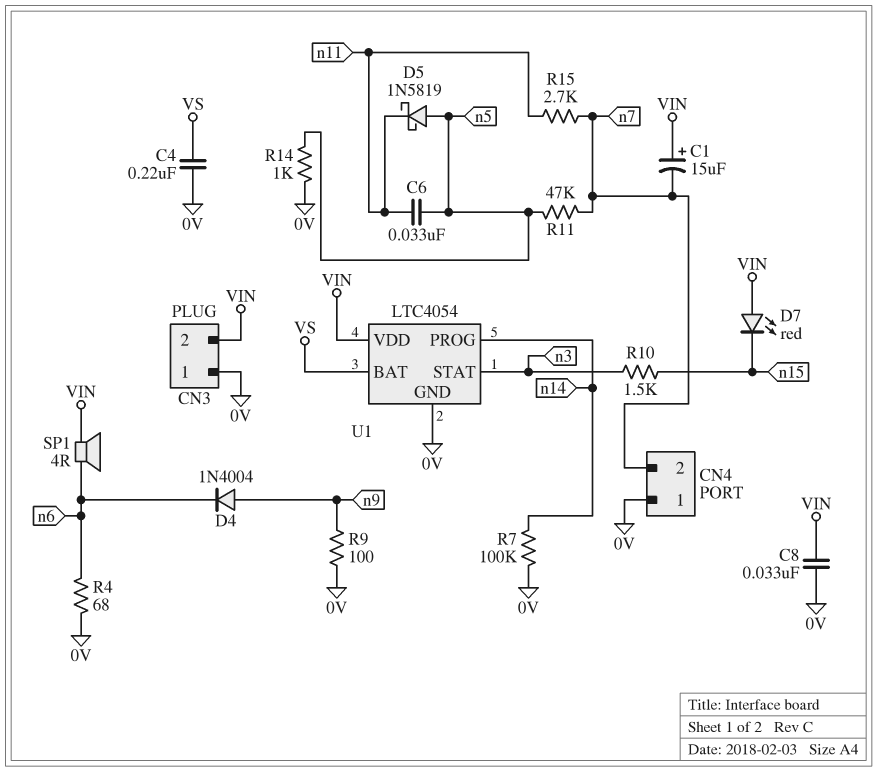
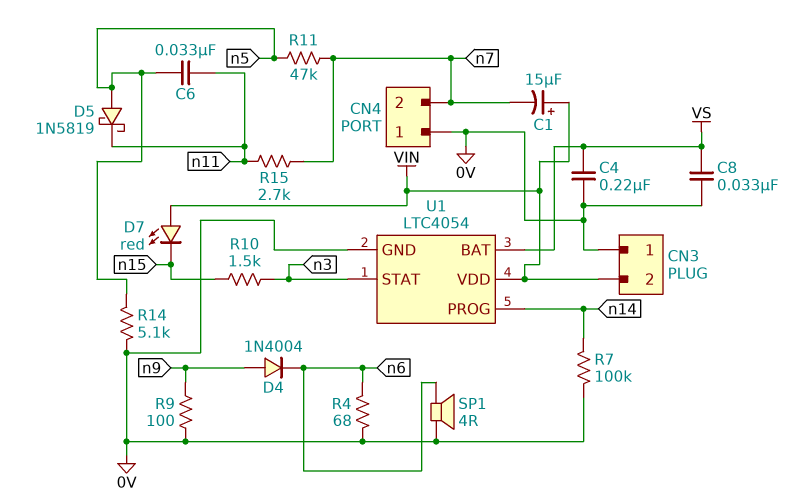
C8: 33nF (0V, VIN) -> 33nF (0V, VS)
R14: 1k (0V, n5) -> 5.1k (0V, n5)
SP1: speaker 4R (VIN, n6) -> speaker 4R (0V, n6)

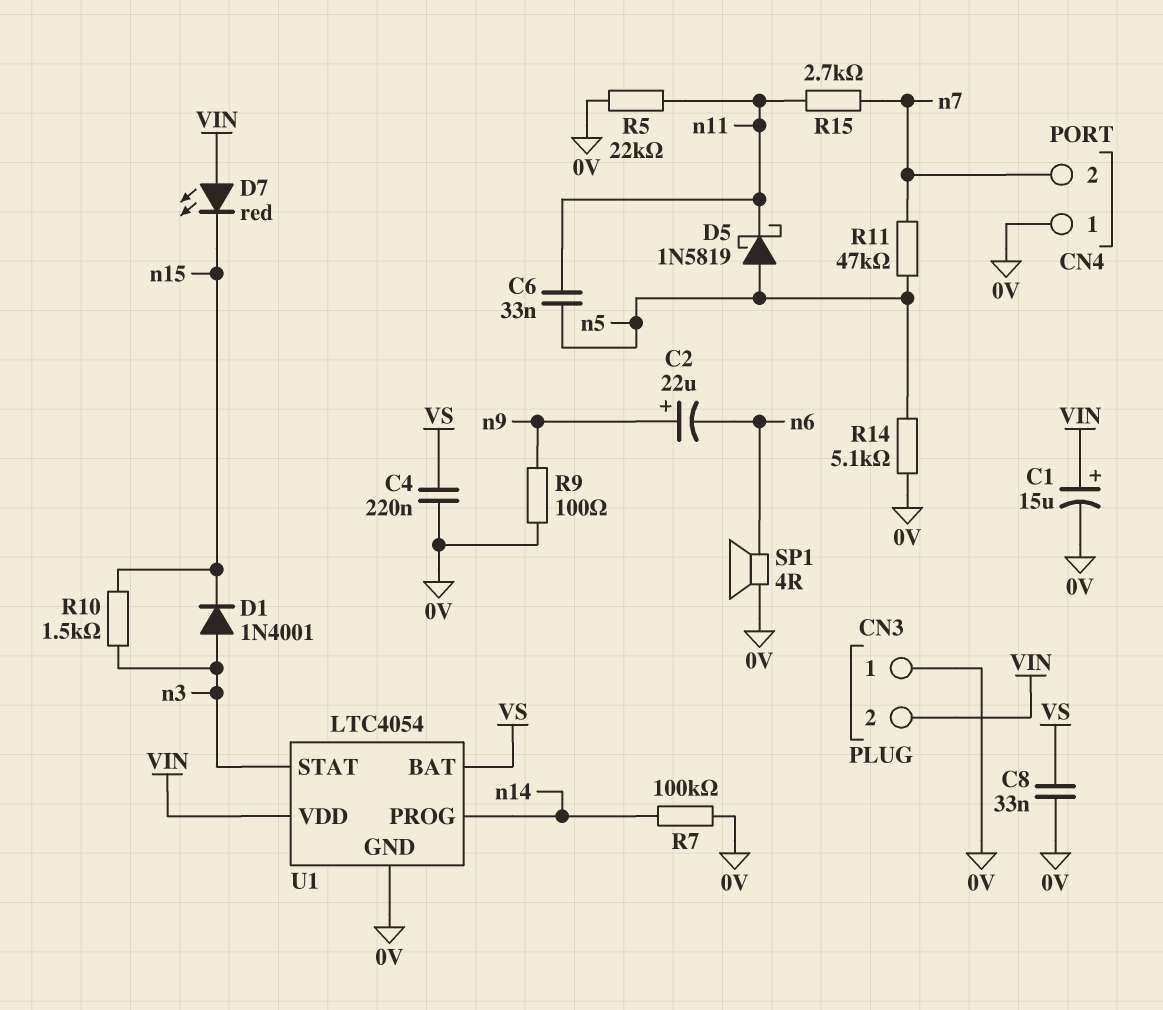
C1: 15uF (plus VIN, minus n7) -> 15uF (plus VIN, minus 0V)
C2: none -> 22uF (plus n9, minus n6)
D1: none -> diode 1N4001 (A n3, K n15)
D4: diode 1N4004 (A n9, K n6) -> none
R4: 68 (0V, n6) -> none
R5: none -> 22k (0V, n11)

